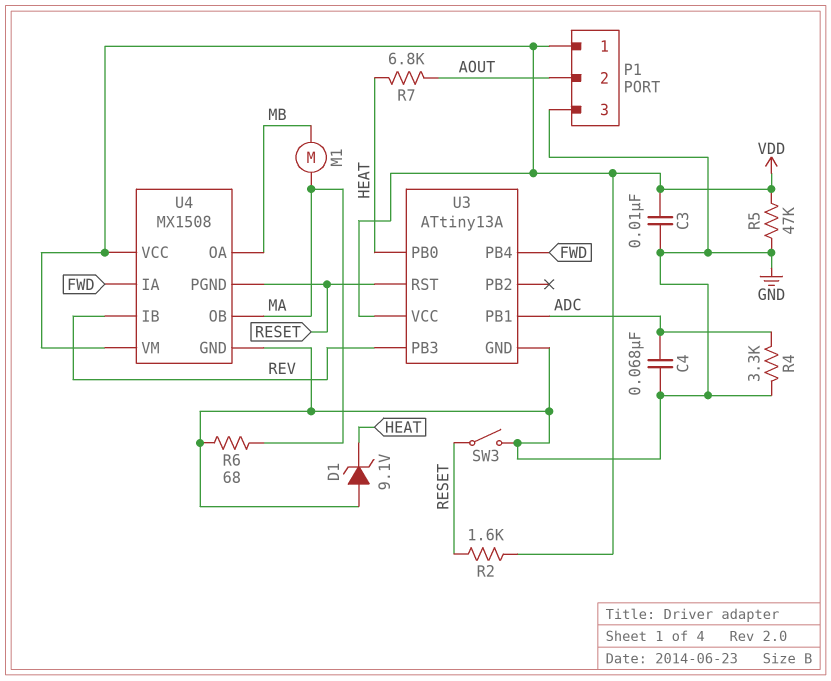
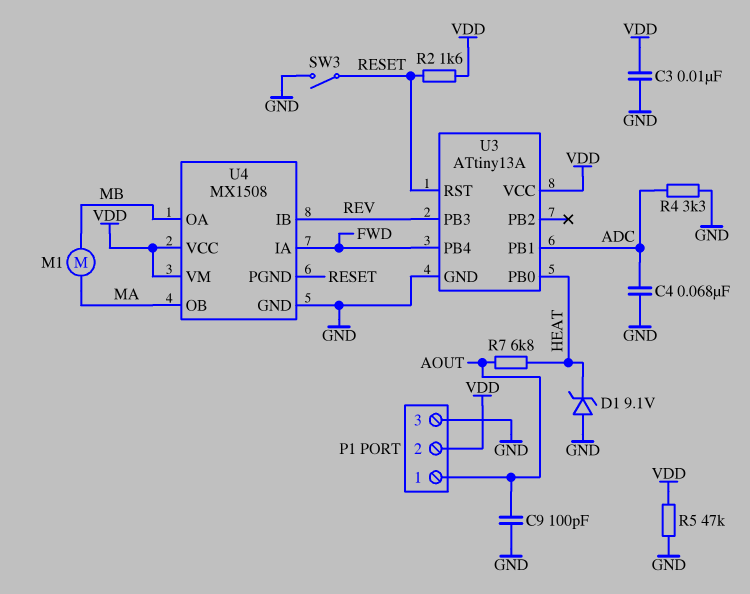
C9: none -> 100pF (AOUT, GND)
P1 pin 1: VDD -> AOUT
P1 pin 2: AOUT -> VDD
R6: 68 (GND, MA) -> none

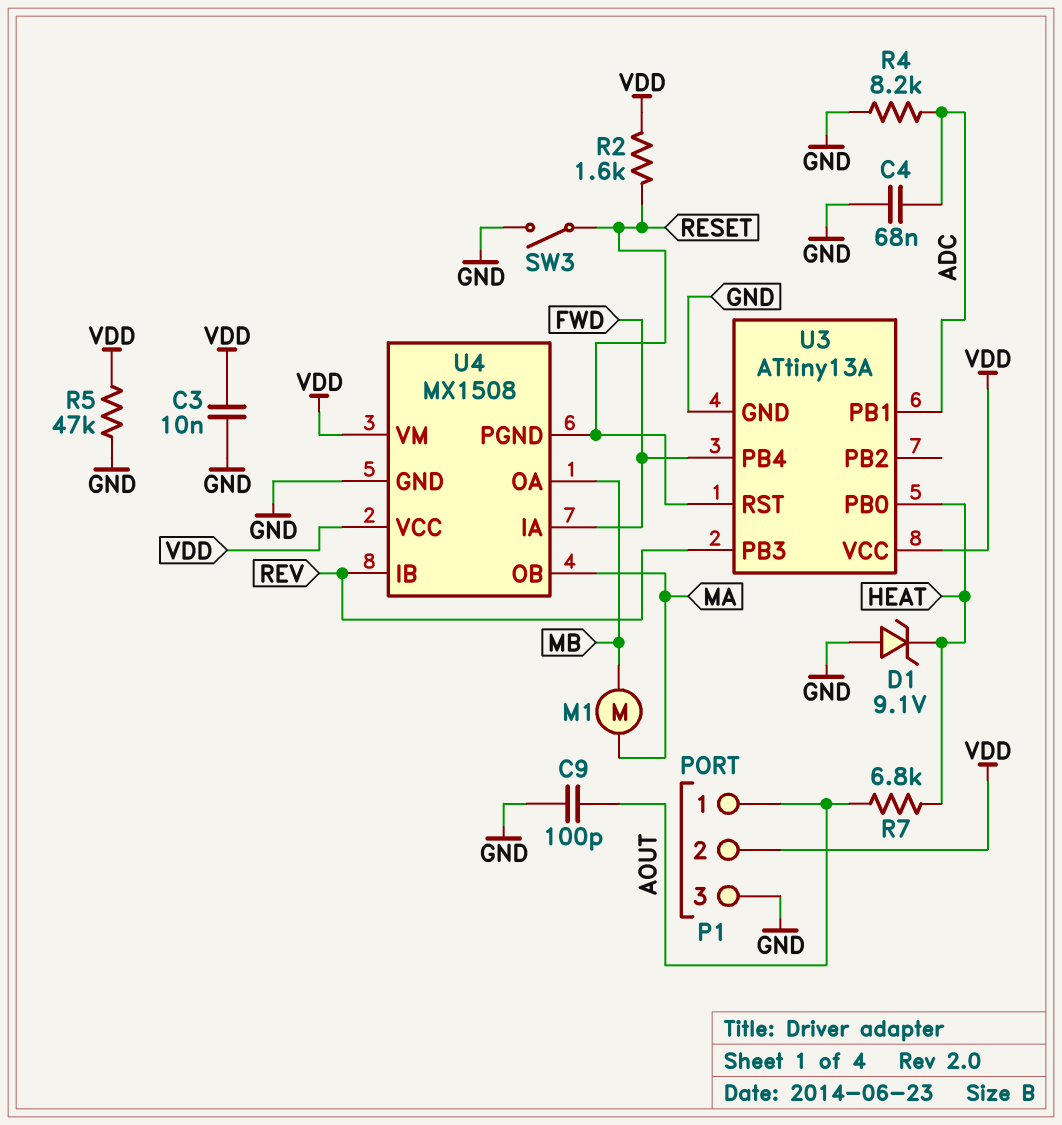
R4: 3.3k (ADC, GND) -> 8.2k (ADC, GND)

